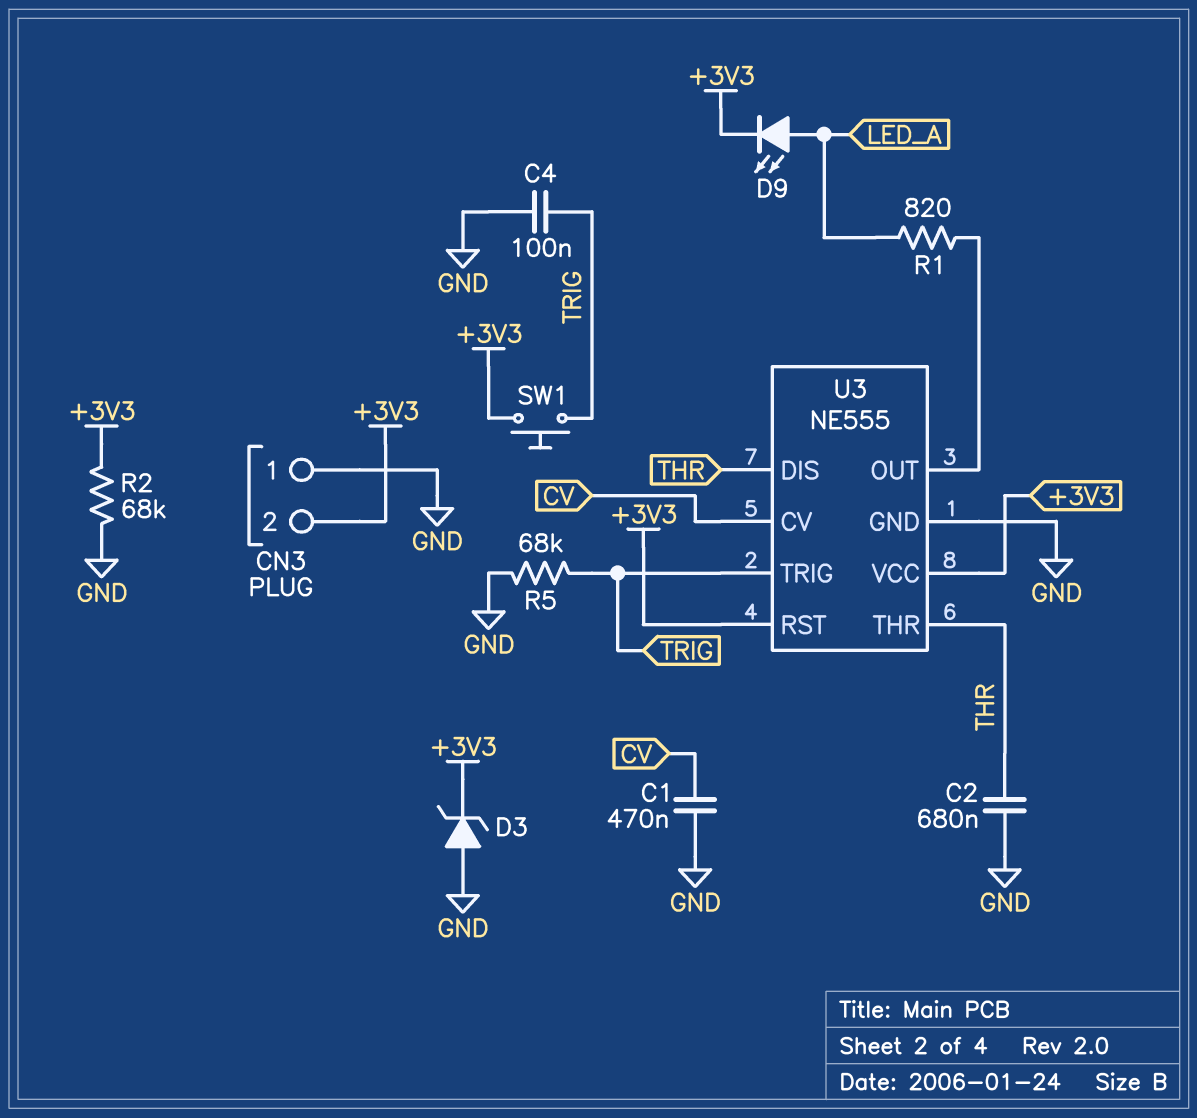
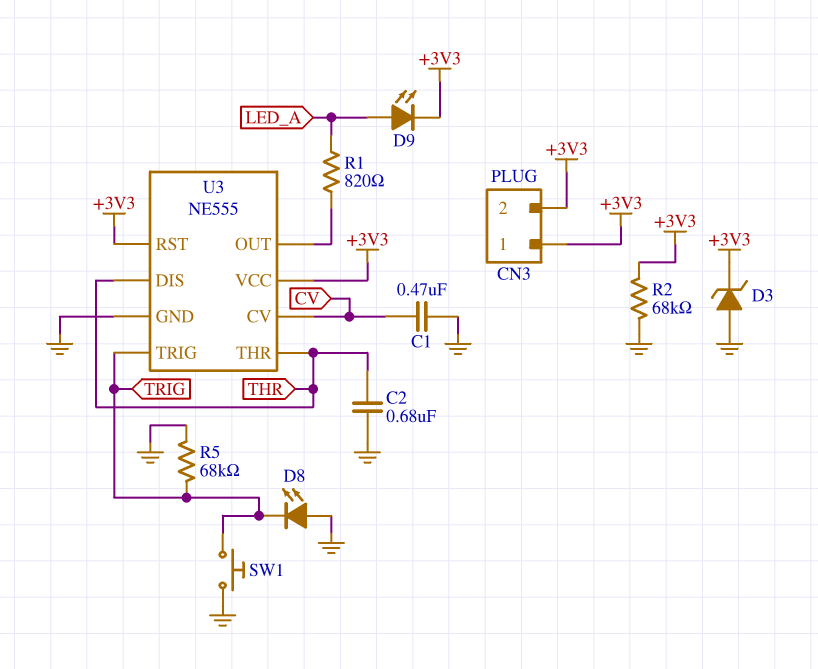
C4: 100nF (GND, TRIG) -> none
CN3 pin 1: GND -> +3V3
D8: none -> LED (A GND, K TRIG)
SW1: button (+3V3, TRIG) -> button (GND, TRIG)

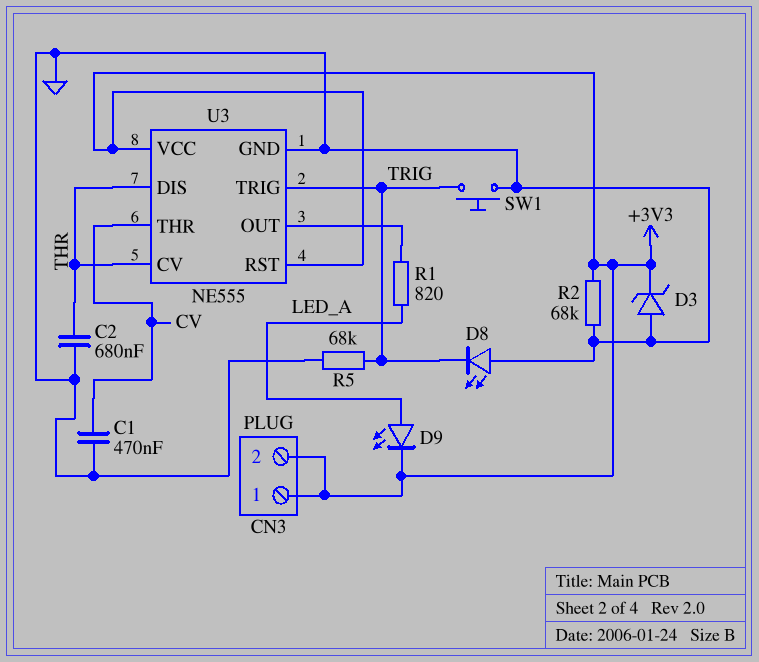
U3 pin CV: CV -> THR
U3 pin THR: THR -> CV

